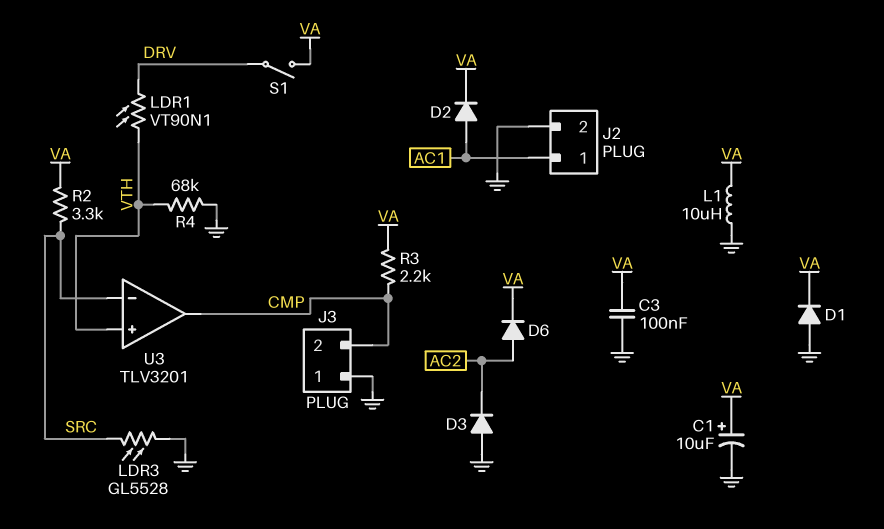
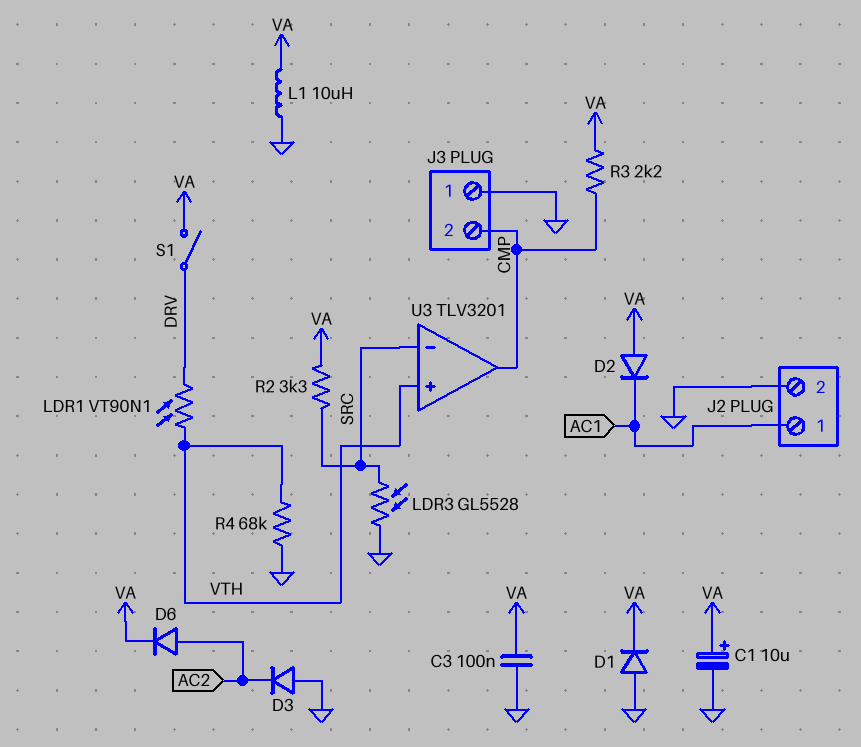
D2: diode (A AC1, K VA) -> diode (A VA, K AC1)

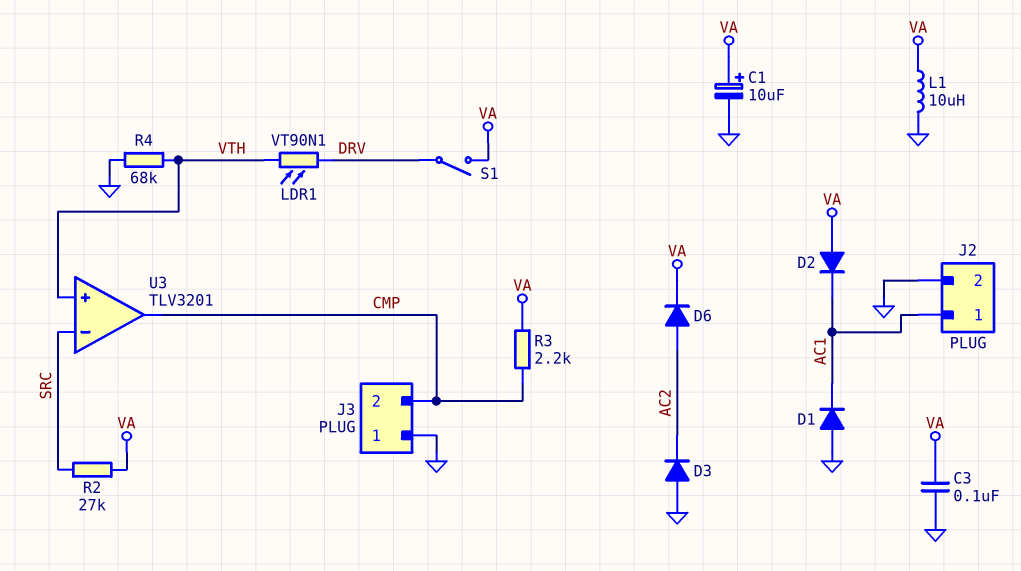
D1: diode (A GND, K VA) -> diode (A GND, K AC1)
LDR3: GL5528 (GND, SRC) -> none
R2: 3.3k (SRC, VA) -> 27k (SRC, VA)

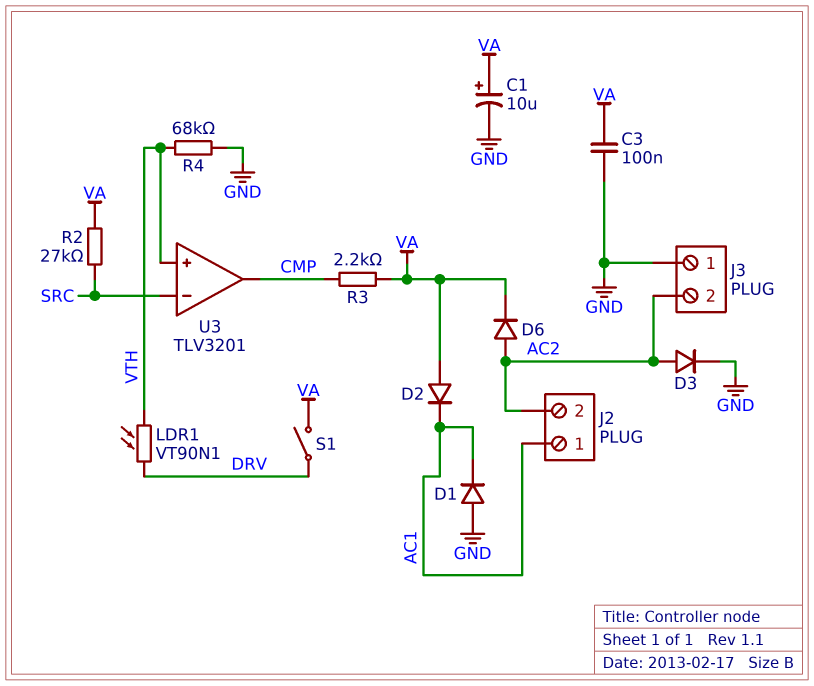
D3: diode (A GND, K AC2) -> diode (A AC2, K GND)
J2 pin 2: GND -> AC2
J3 pin 2: CMP -> AC2
L1: 10uH (GND, VA) -> none

